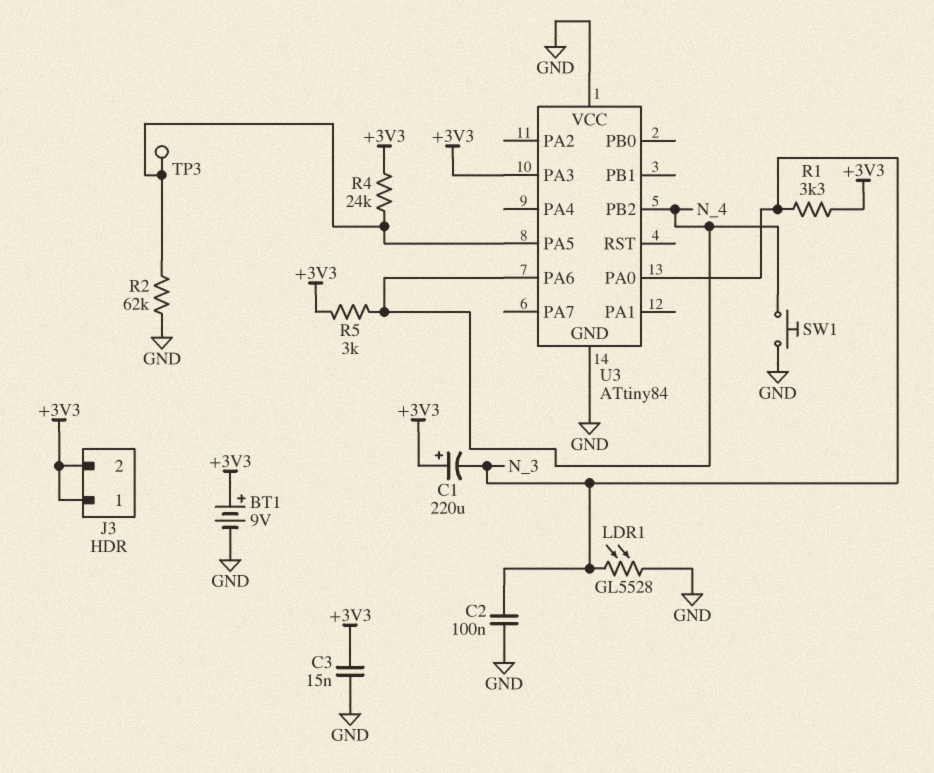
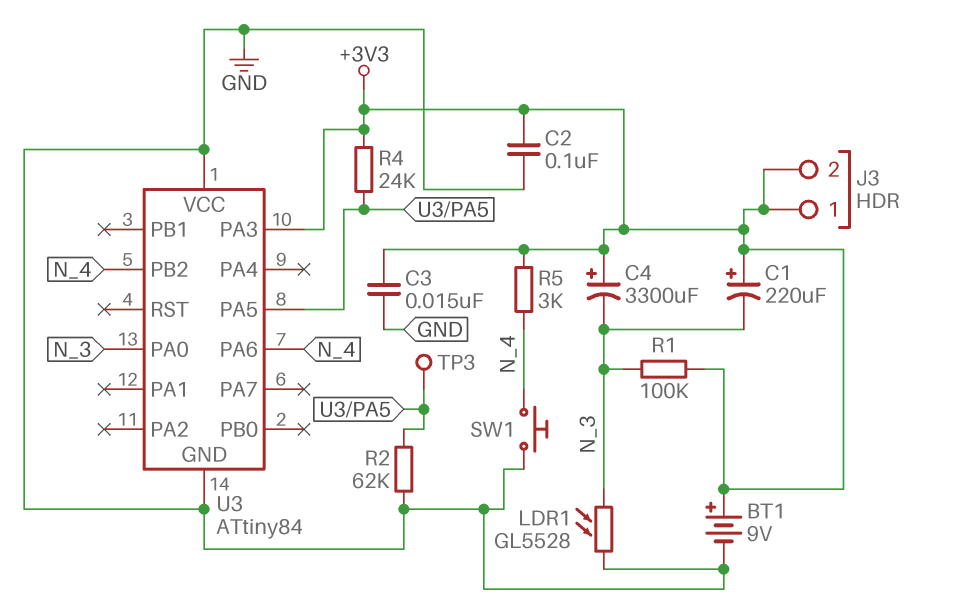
C2: 100nF (GND, N_3) -> 100nF (+3V3, GND)
C4: none -> 3300uF (plus +3V3, minus N_3)
R1: 3.3k (+3V3, N_3) -> 100k (+3V3, N_3)

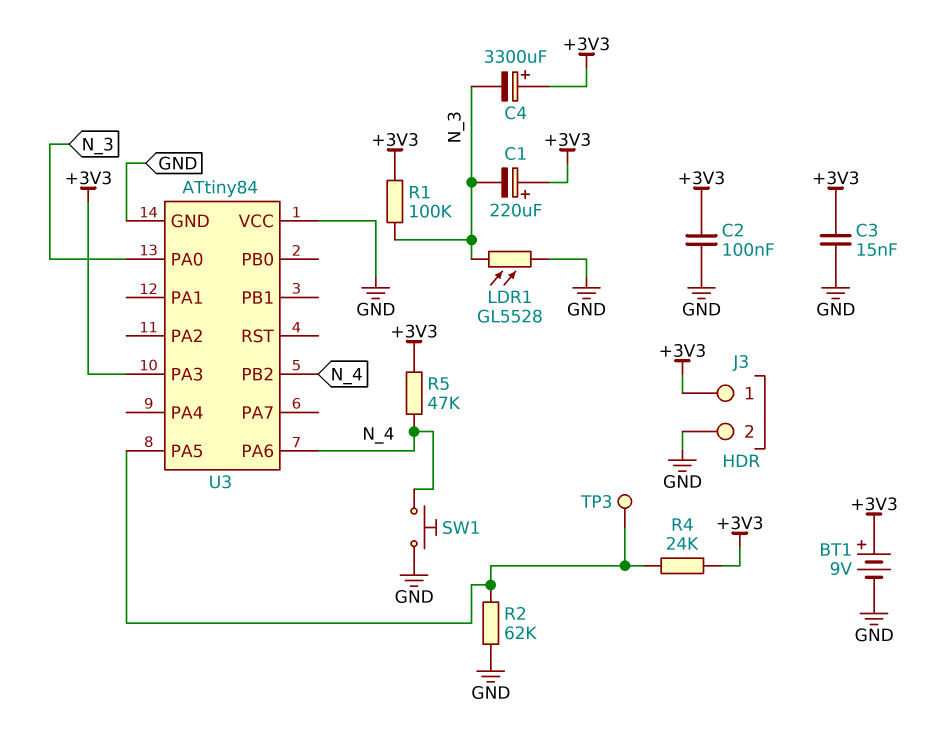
J3 pin 2: +3V3 -> GND
R5: 3k (+3V3, N_4) -> 47k (+3V3, N_4)

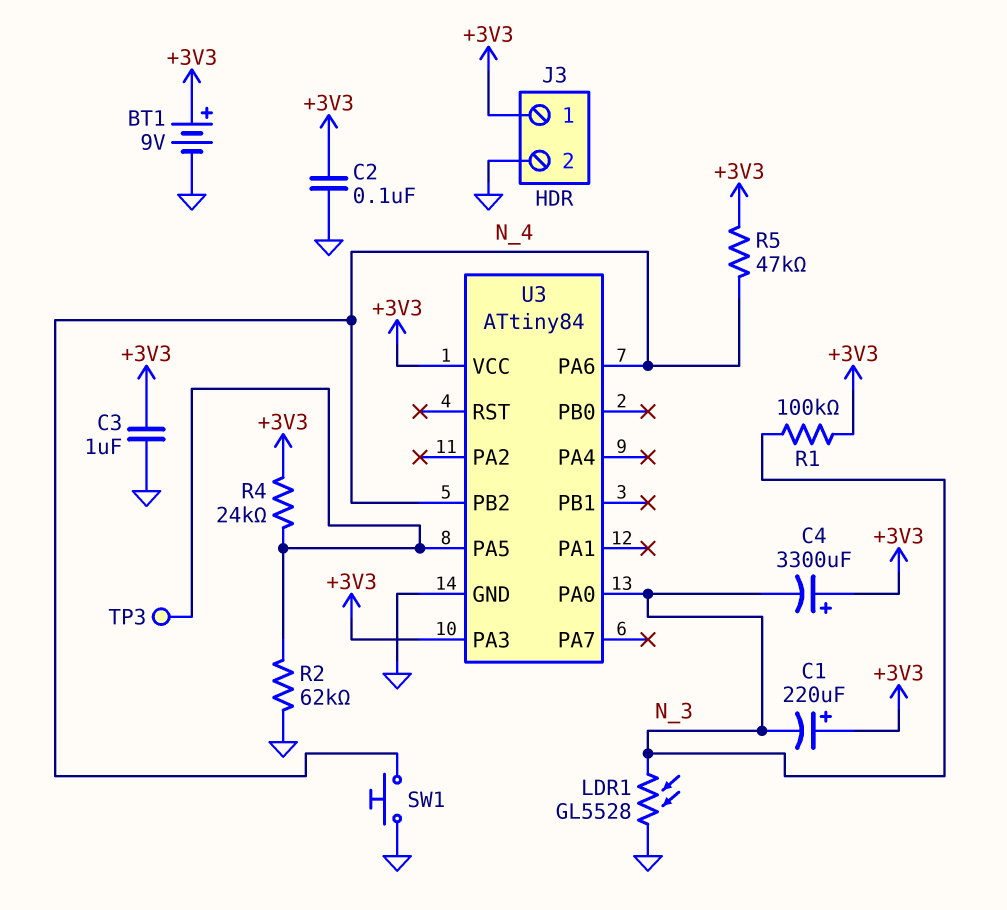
C3: 15nF (+3V3, GND) -> 1uF (+3V3, GND)
U3 pin VCC: GND -> +3V3

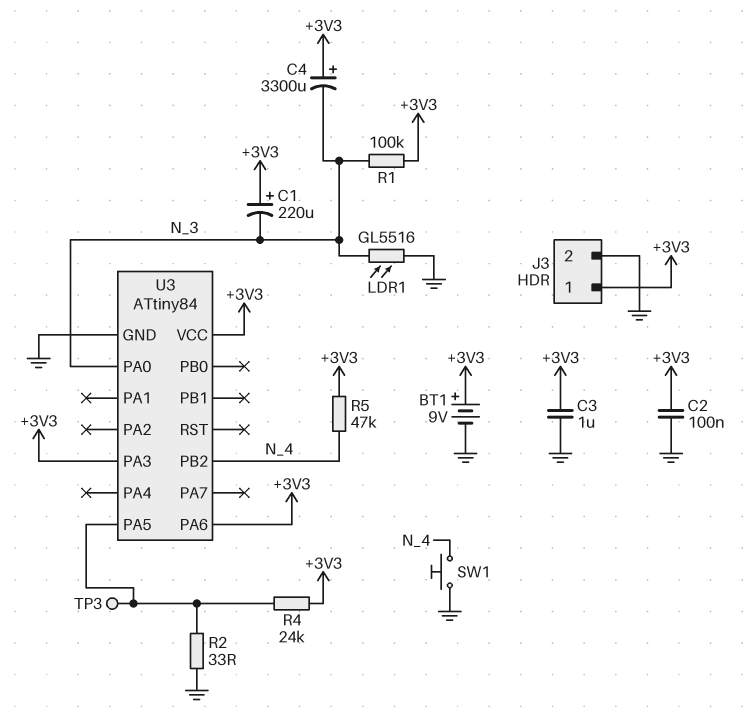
LDR1: GL5528 (GND, N_3) -> GL5516 (GND, N_3)
R2: 62k (GND, U3/PA5) -> 33 (GND, U3/PA5)
U3 pin PA6: N_4 -> +3V3

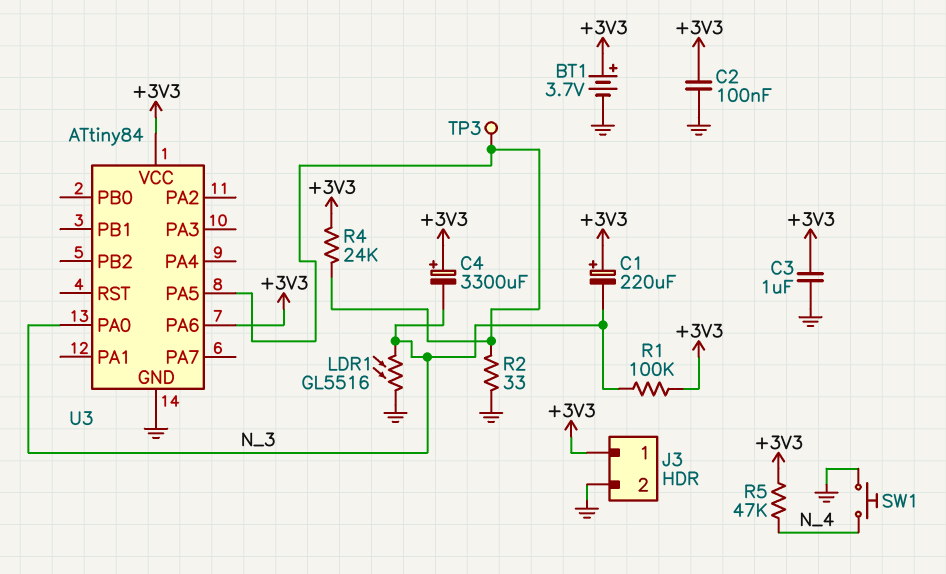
BT1: 9V (plus +3V3, minus GND) -> 3.7V (plus +3V3, minus GND)
U3 pin PA3: +3V3 -> none
U3 pin PB2: N_4 -> none

